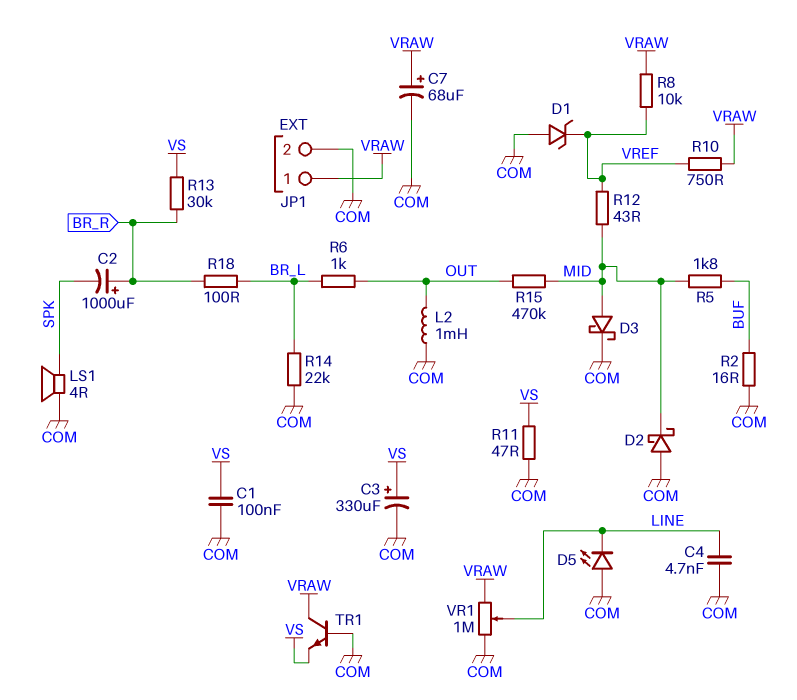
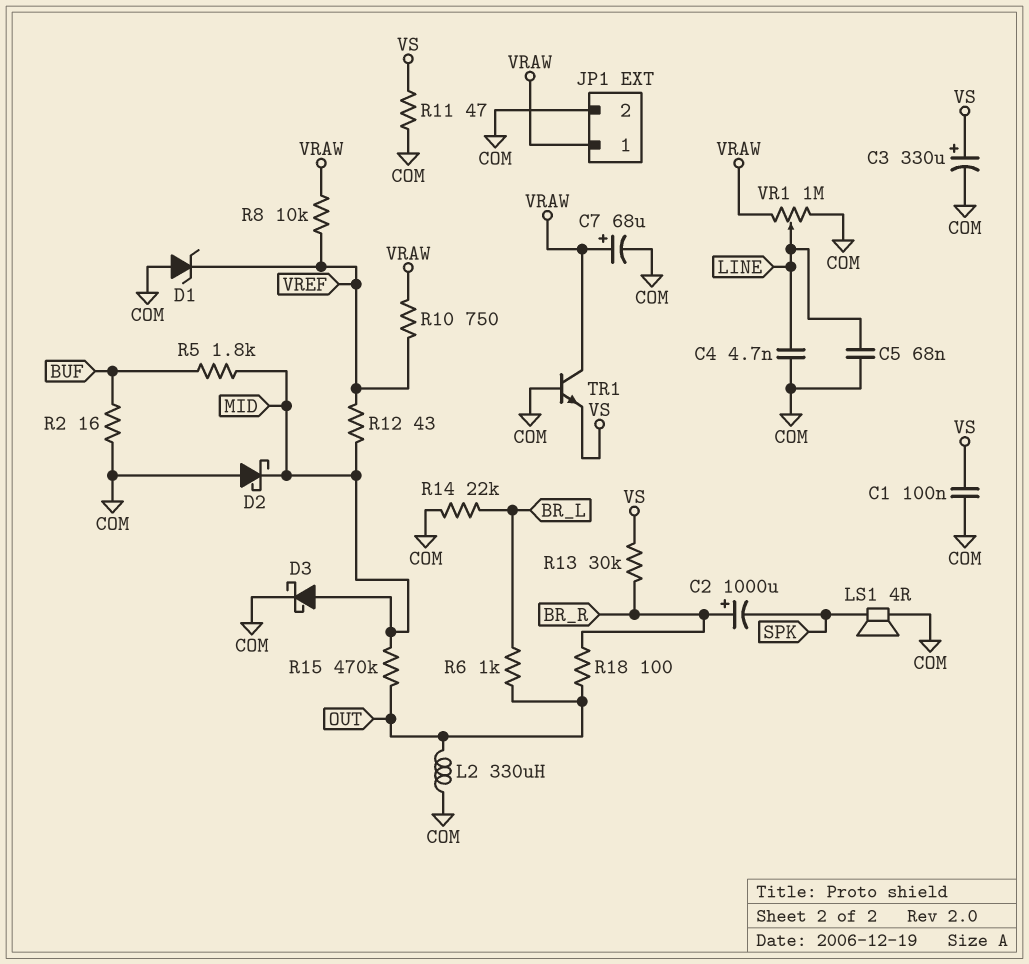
C5: none -> 68nF (COM, LINE)
D5: LED (A COM, K LINE) -> none
L2: 1mH (COM, OUT) -> 330uH (COM, OUT)
R18: 100 (BR_L, BR_R) -> 100 (BR_R, OUT)

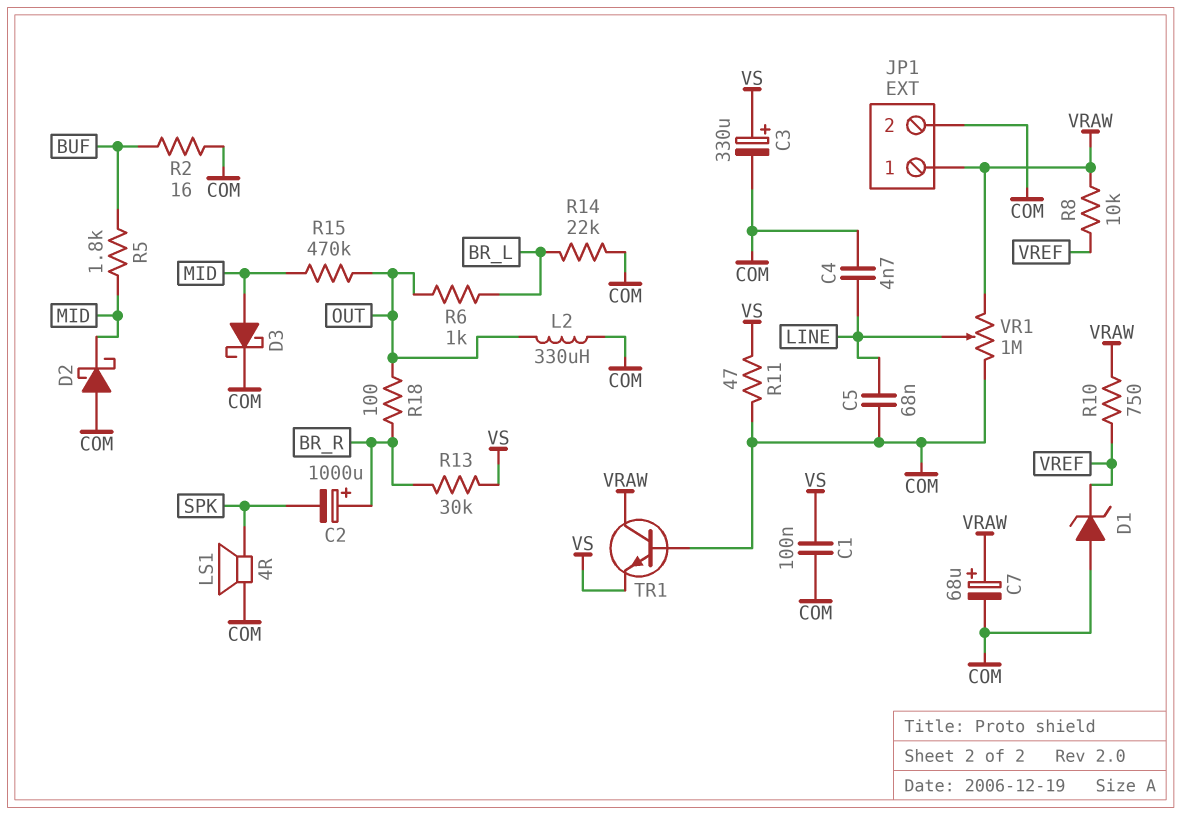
R12: 43 (MID, VREF) -> none

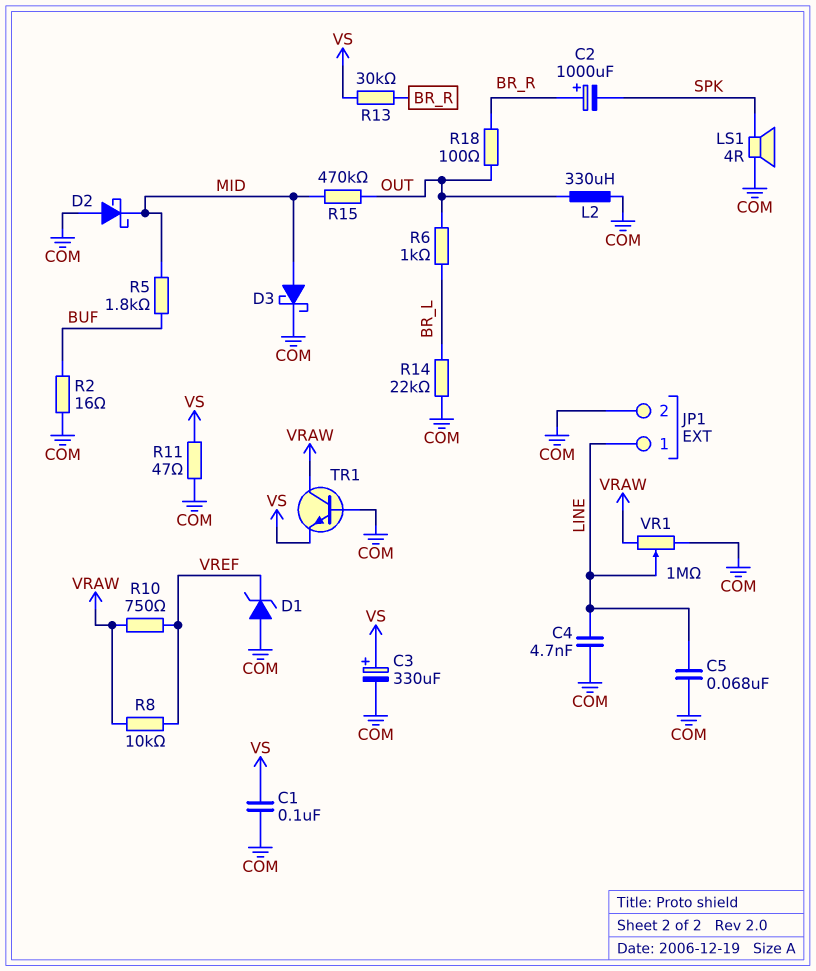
C7: 68uF (plus VRAW, minus COM) -> none
JP1 pin 1: VRAW -> LINE

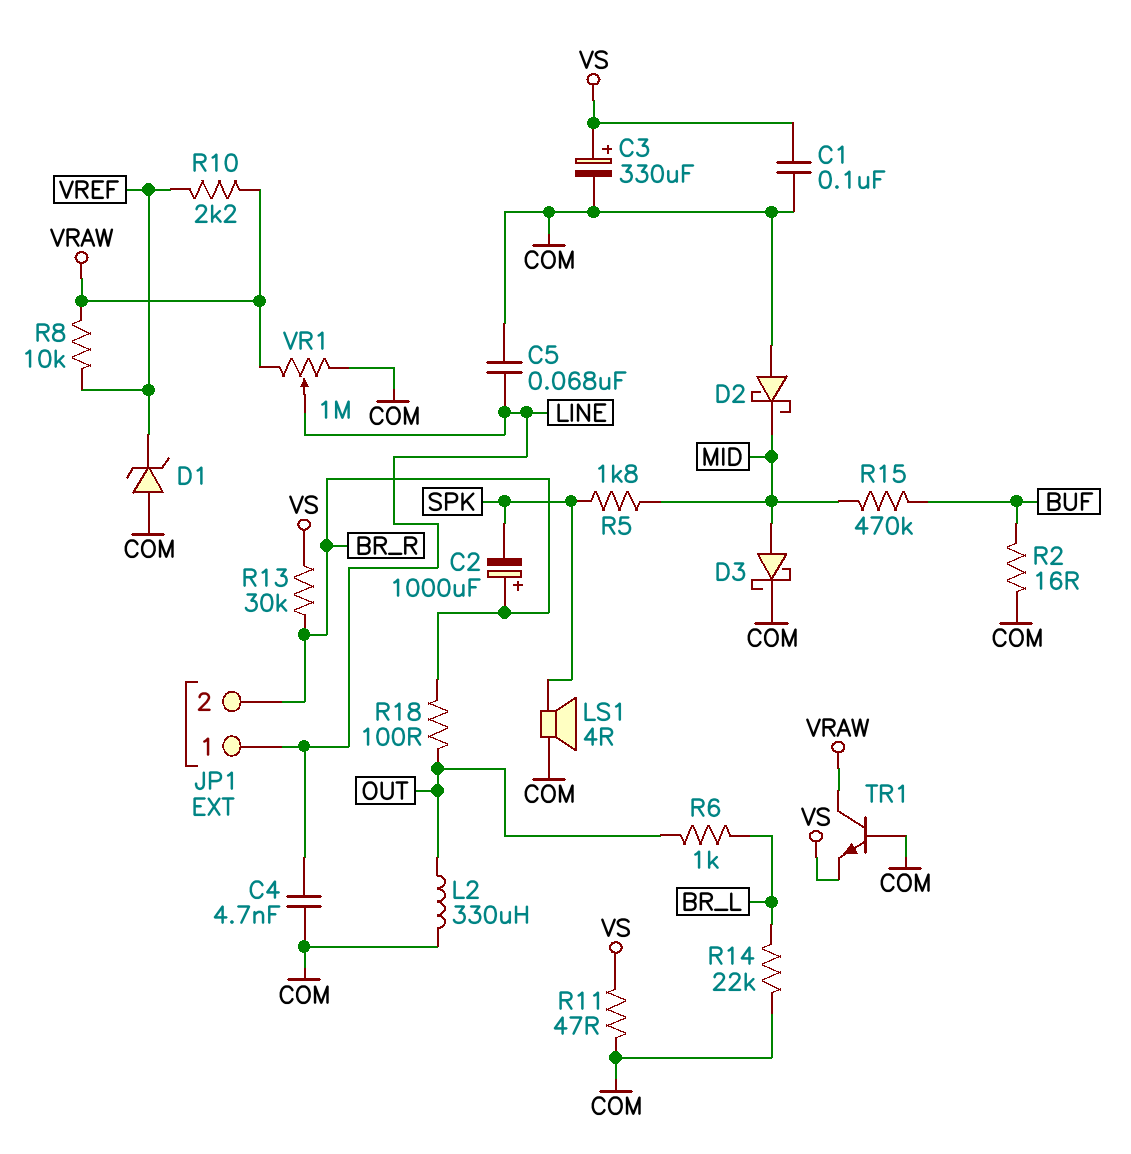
JP1 pin 2: COM -> BR_R
R5: 1.8k (BUF, MID) -> 1.8k (MID, SPK)
R10: 750 (VRAW, VREF) -> 2.2k (VRAW, VREF)
R15: 470k (MID, OUT) -> 470k (BUF, MID)

